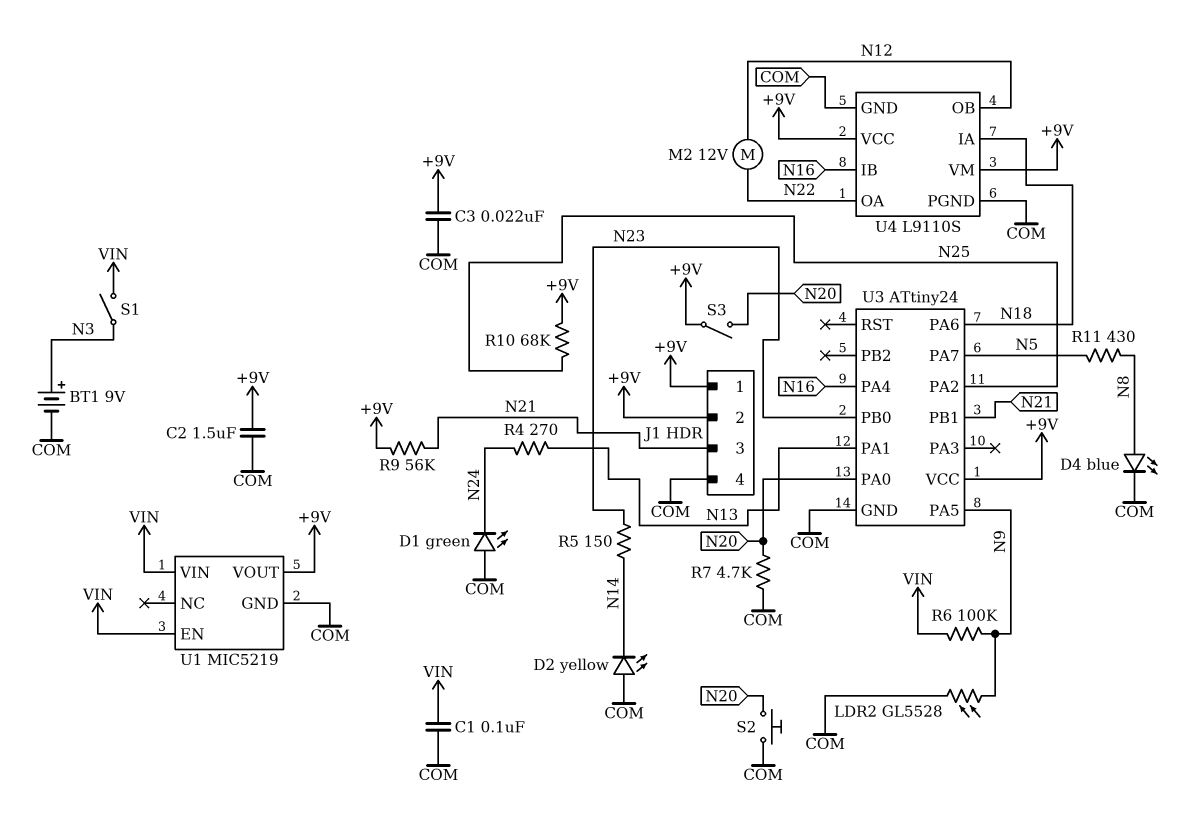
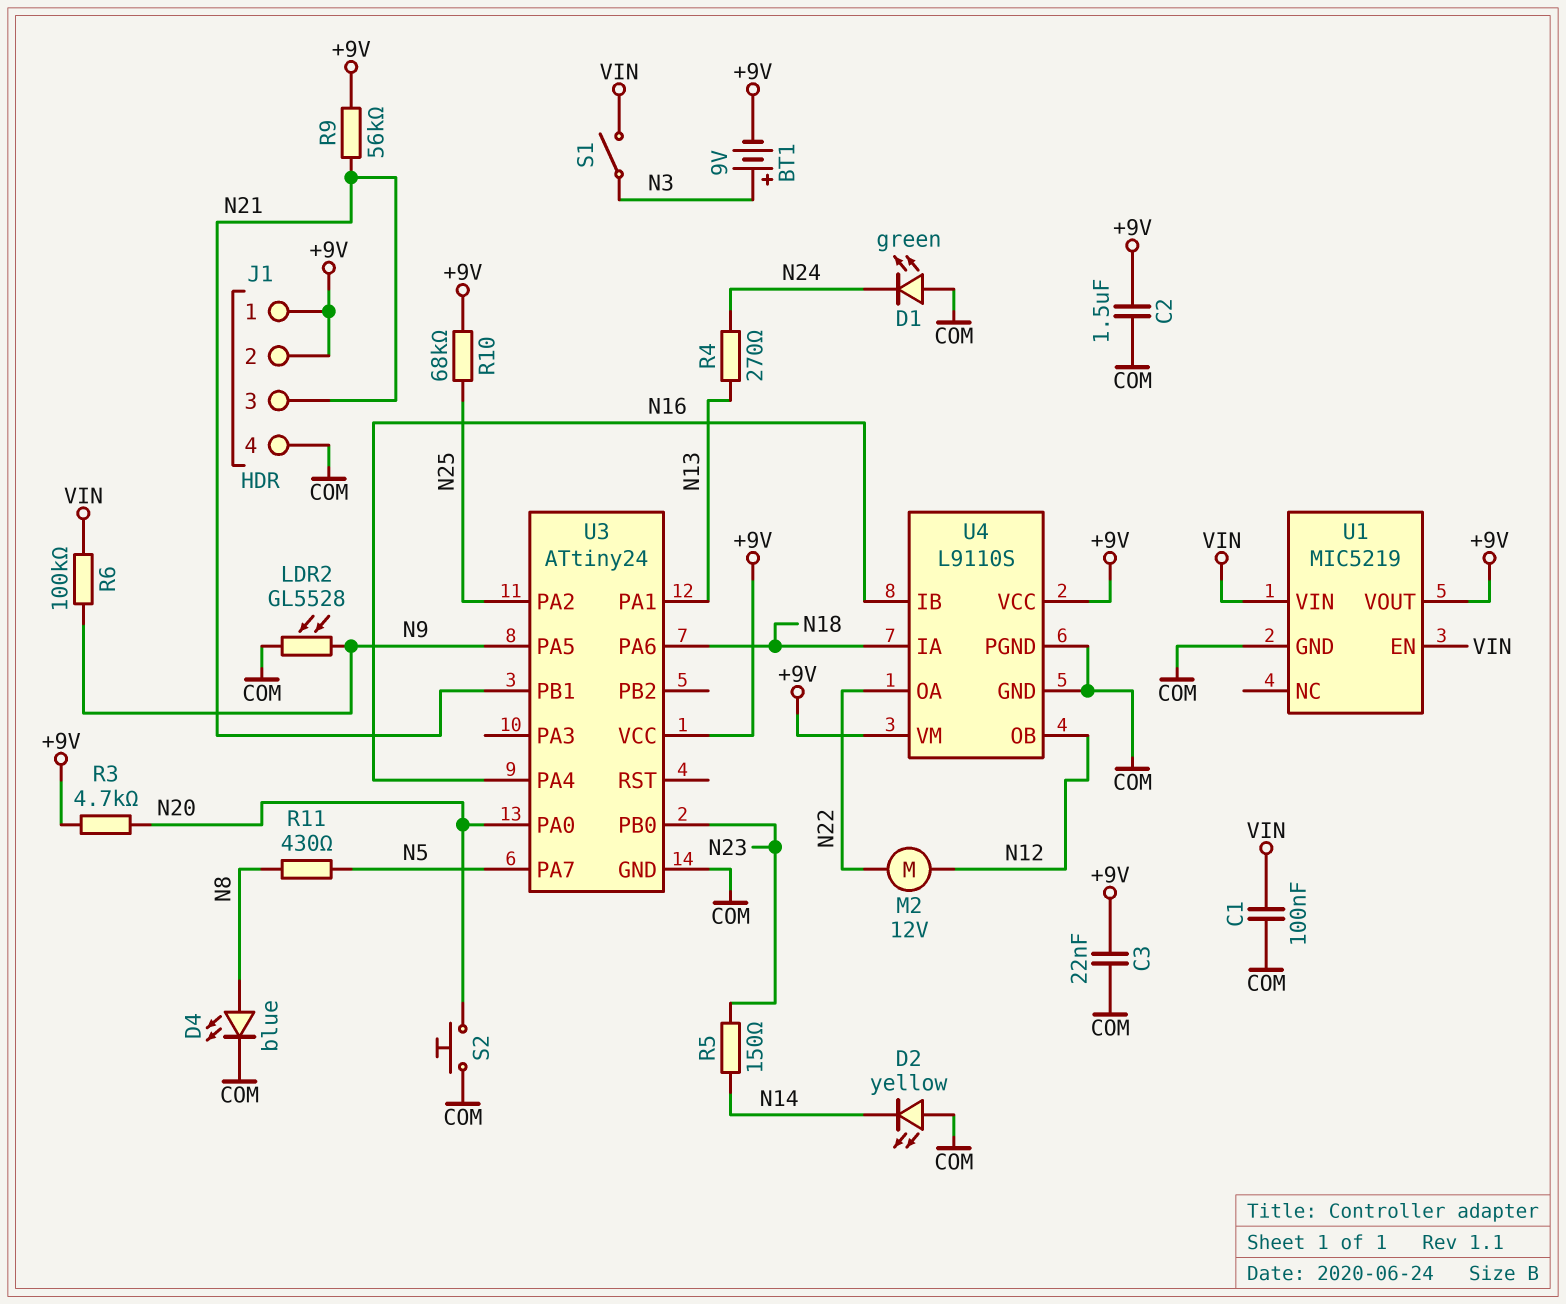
BT1: 9V (plus N3, minus COM) -> 9V (plus N3, minus +9V)
R3: none -> 4.7k (+9V, N20)
R7: 4.7k (COM, N20) -> none
S3: switch (+9V, N20) -> none

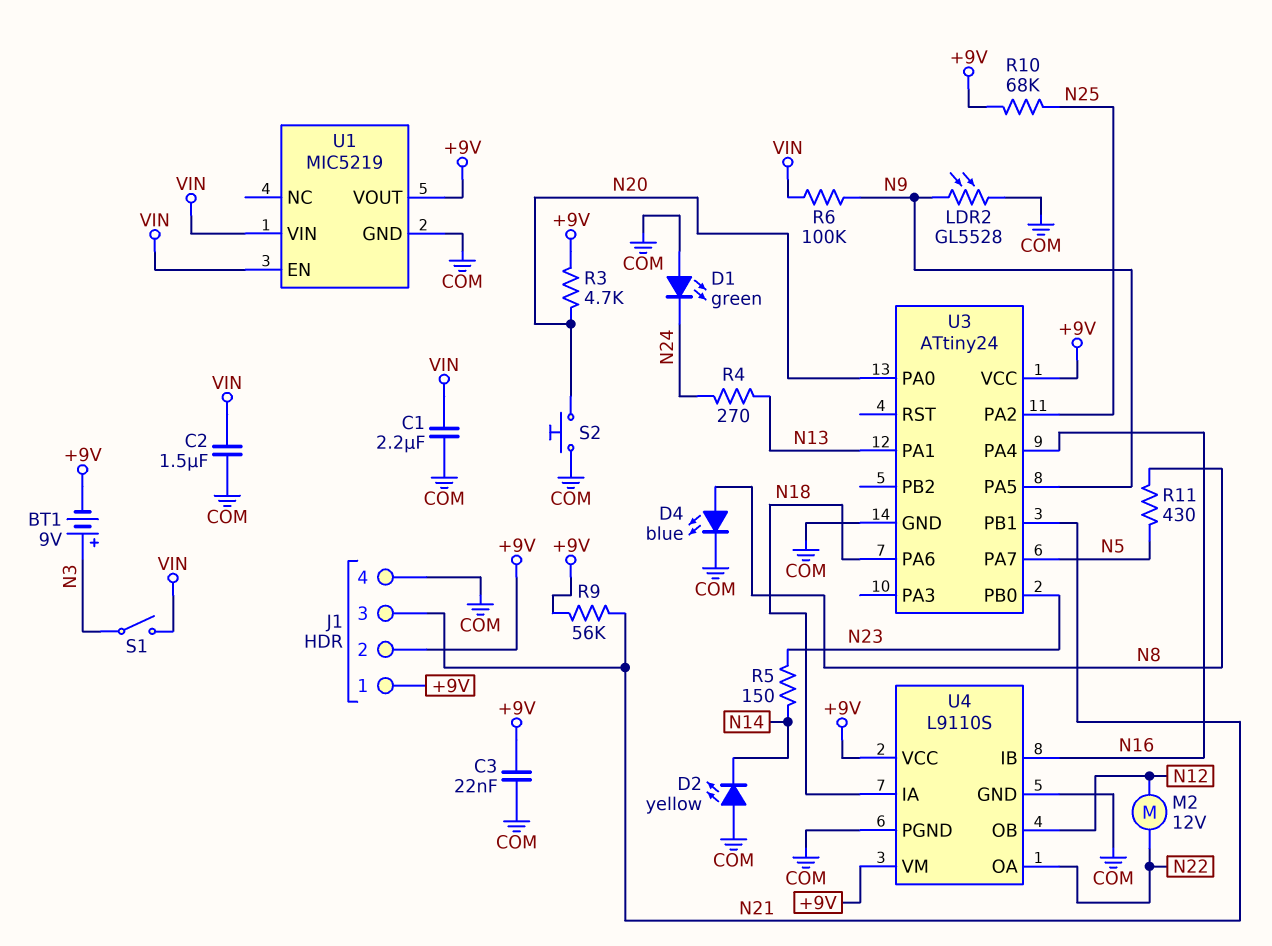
C1: 100nF (COM, VIN) -> 2.2uF (COM, VIN)
C2: 1.5uF (+9V, COM) -> 1.5uF (COM, VIN)

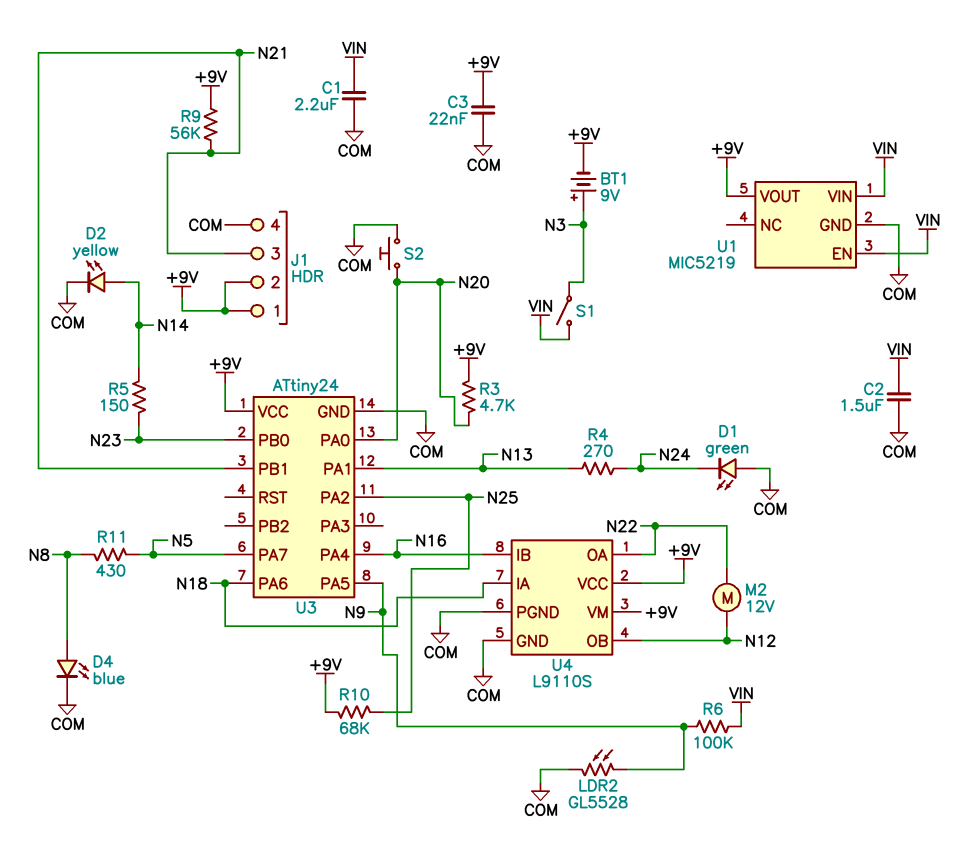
D2: LED yellow (A COM, K N14) -> LED yellow (A N14, K COM)

